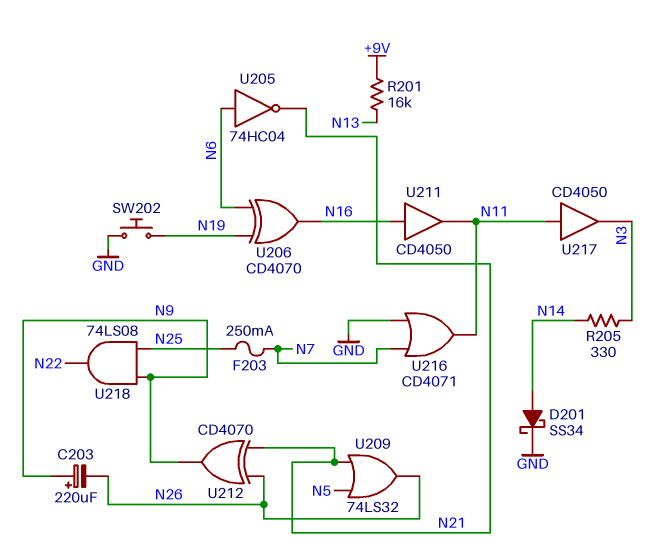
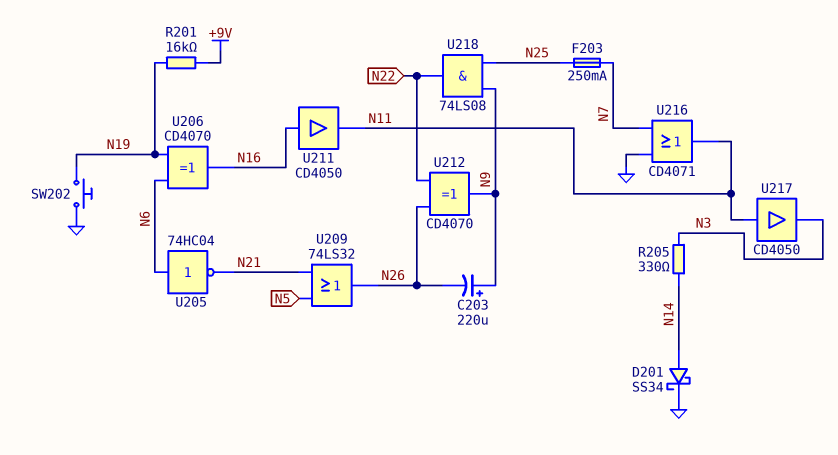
R201: 16k (+9V, N13) -> 16k (+9V, N19)
U212: XOR CD4070 (in N21, in N26, out N9) -> XOR CD4070 (in N22, in N26, out N9)

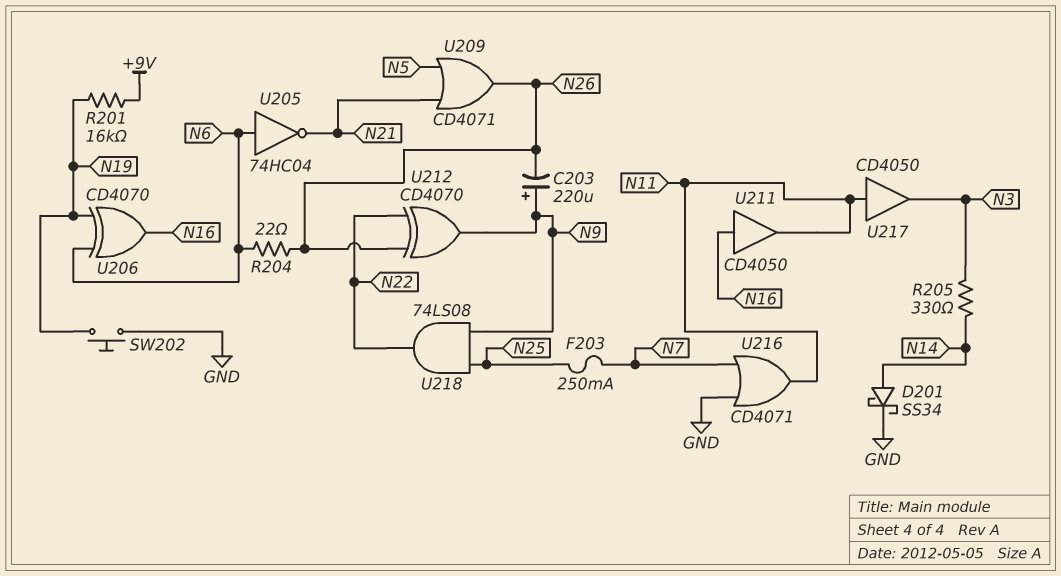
R204: none -> 22 (N6, N26)
U209: OR 74LS32 (in N5, in N21, out N26) -> OR CD4071 (in N5, in N21, out N26)

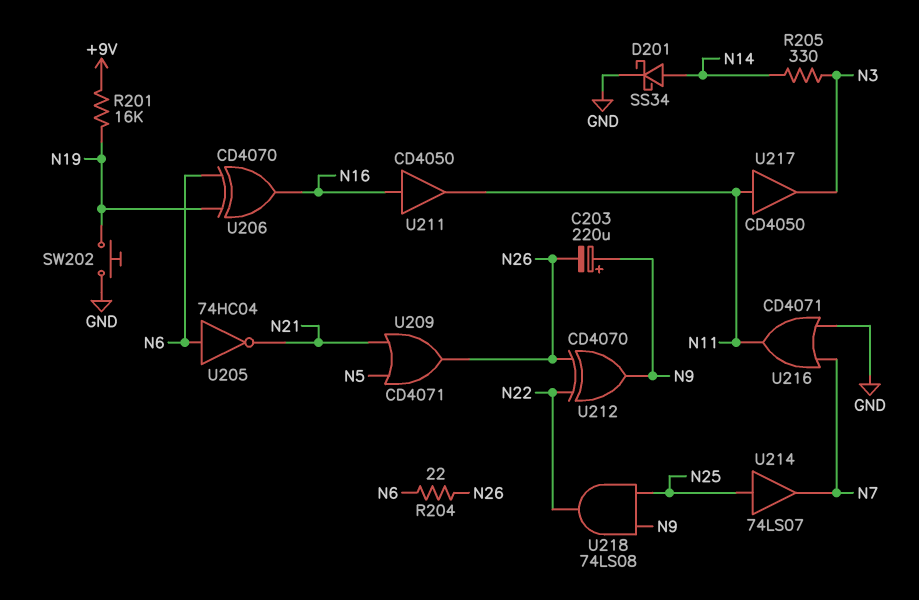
F203: 250mA (N7, N25) -> none
U214: none -> buffer 74LS07 (in N25, out N7)

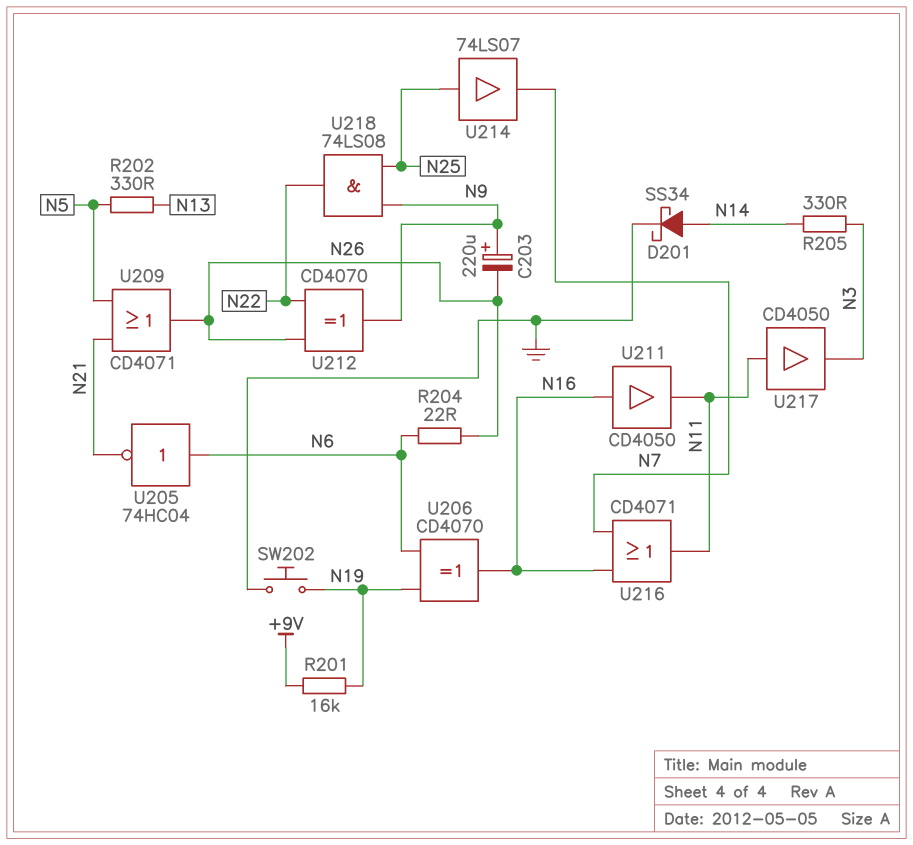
R202: none -> 330 (N5, N13)
U216: OR CD4071 (in GND, in N7, out N11) -> OR CD4071 (in N7, in N16, out N11)

